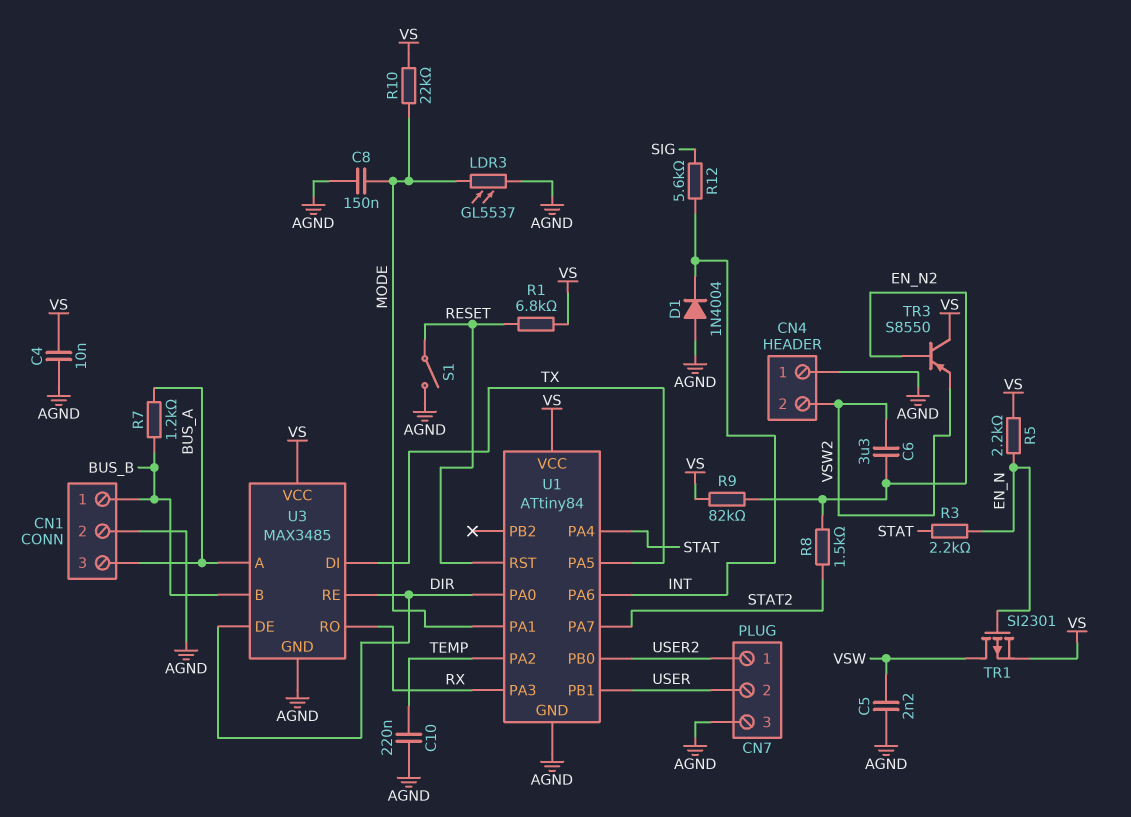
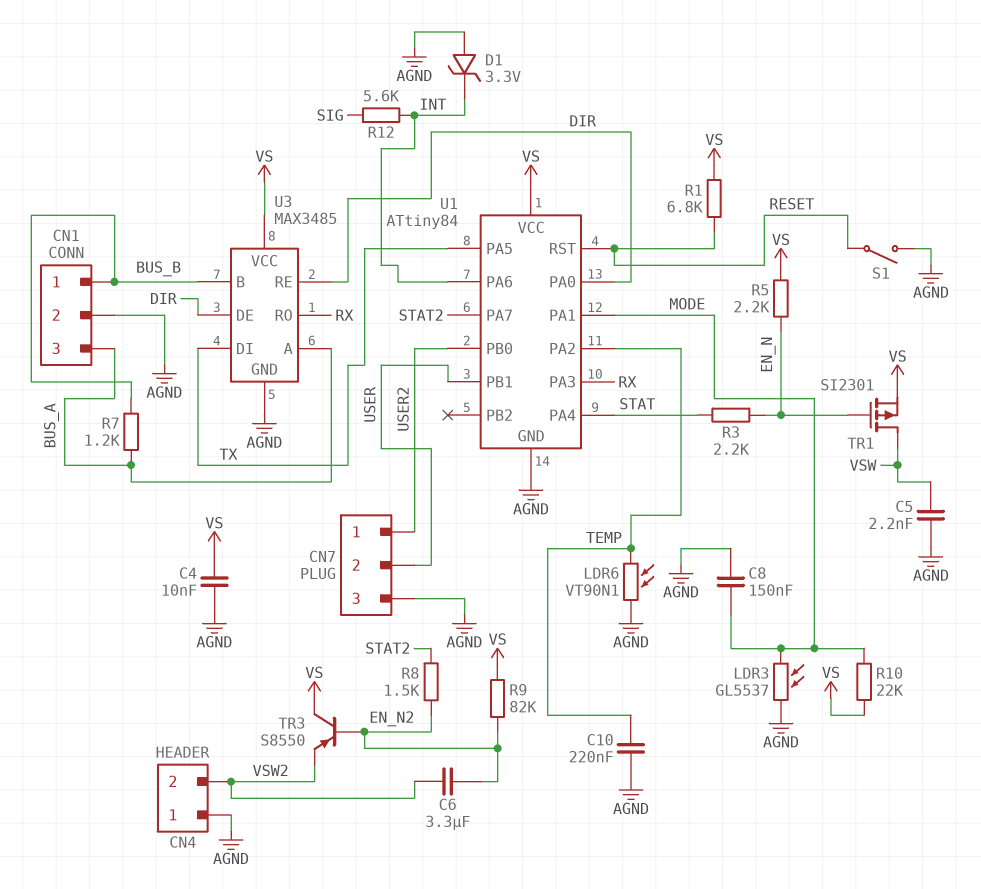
D1: diode 1N4004 (A AGND, K INT) -> zener 3.3V (A AGND, K INT)
LDR6: none -> VT90N1 (AGND, TEMP)

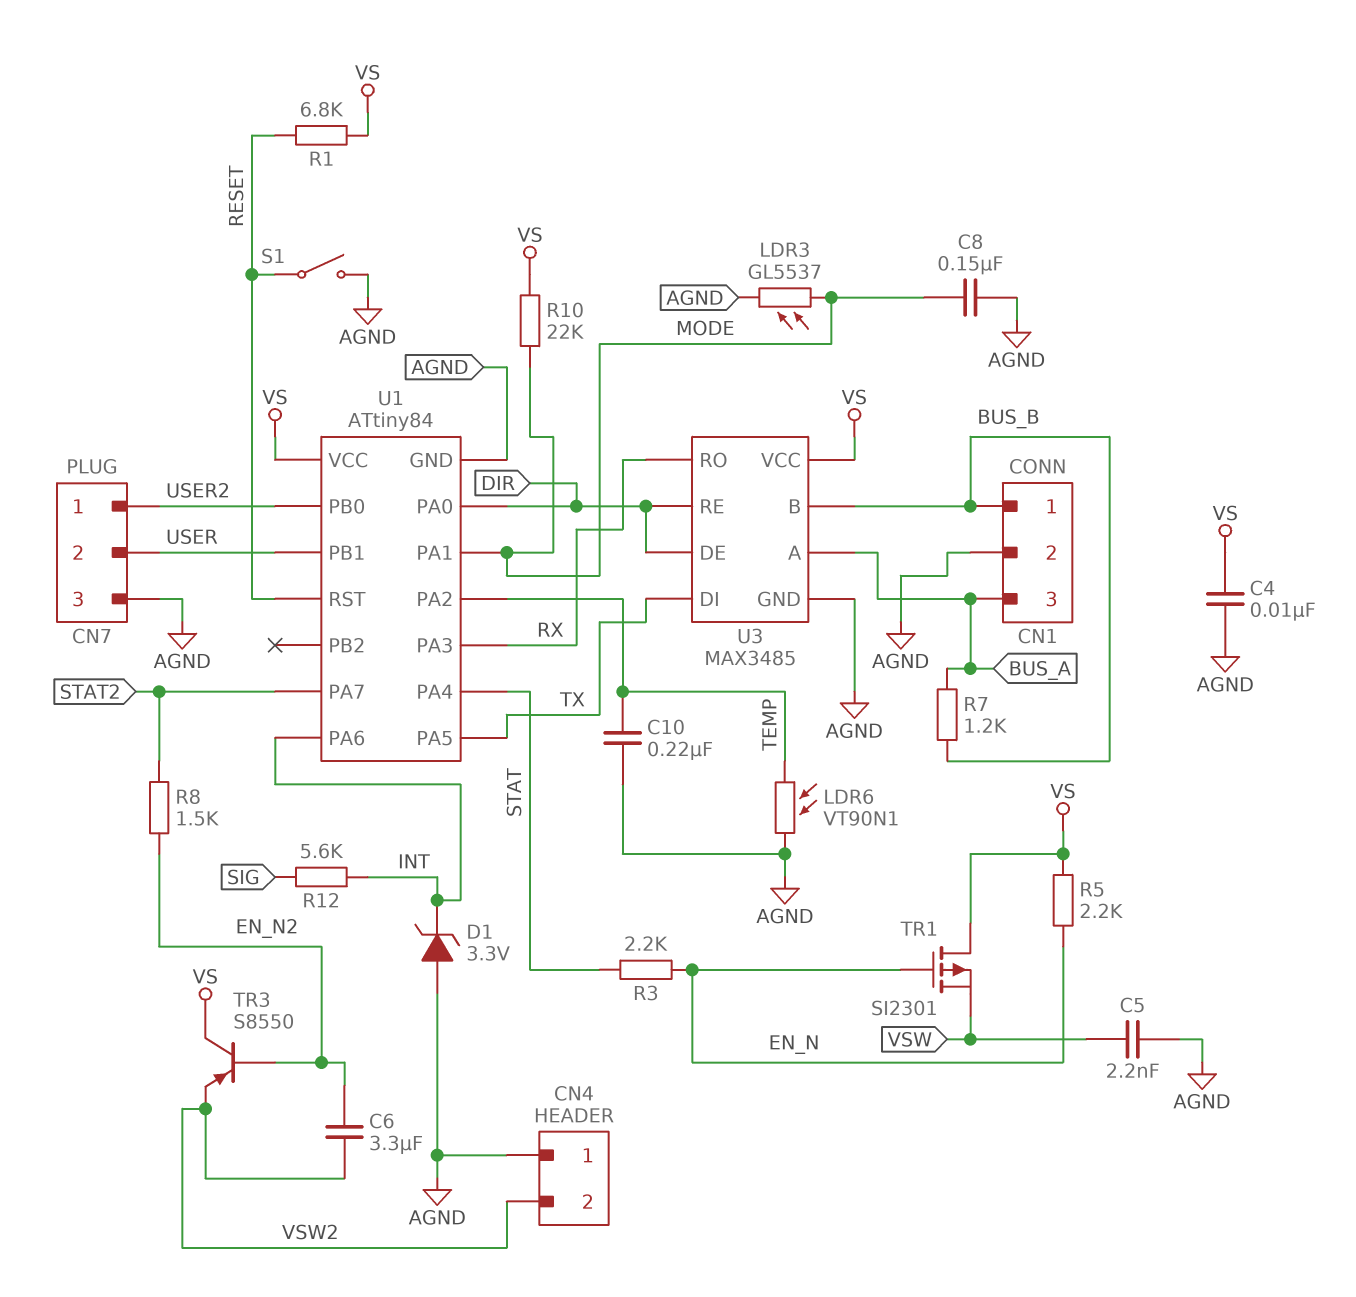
R9: 82k (EN_N2, VS) -> none
TR1: PMOS SI2301 (G EN_N, D VSW, S VS) -> PMOS SI2301 (G EN_N, D VS, S VSW)

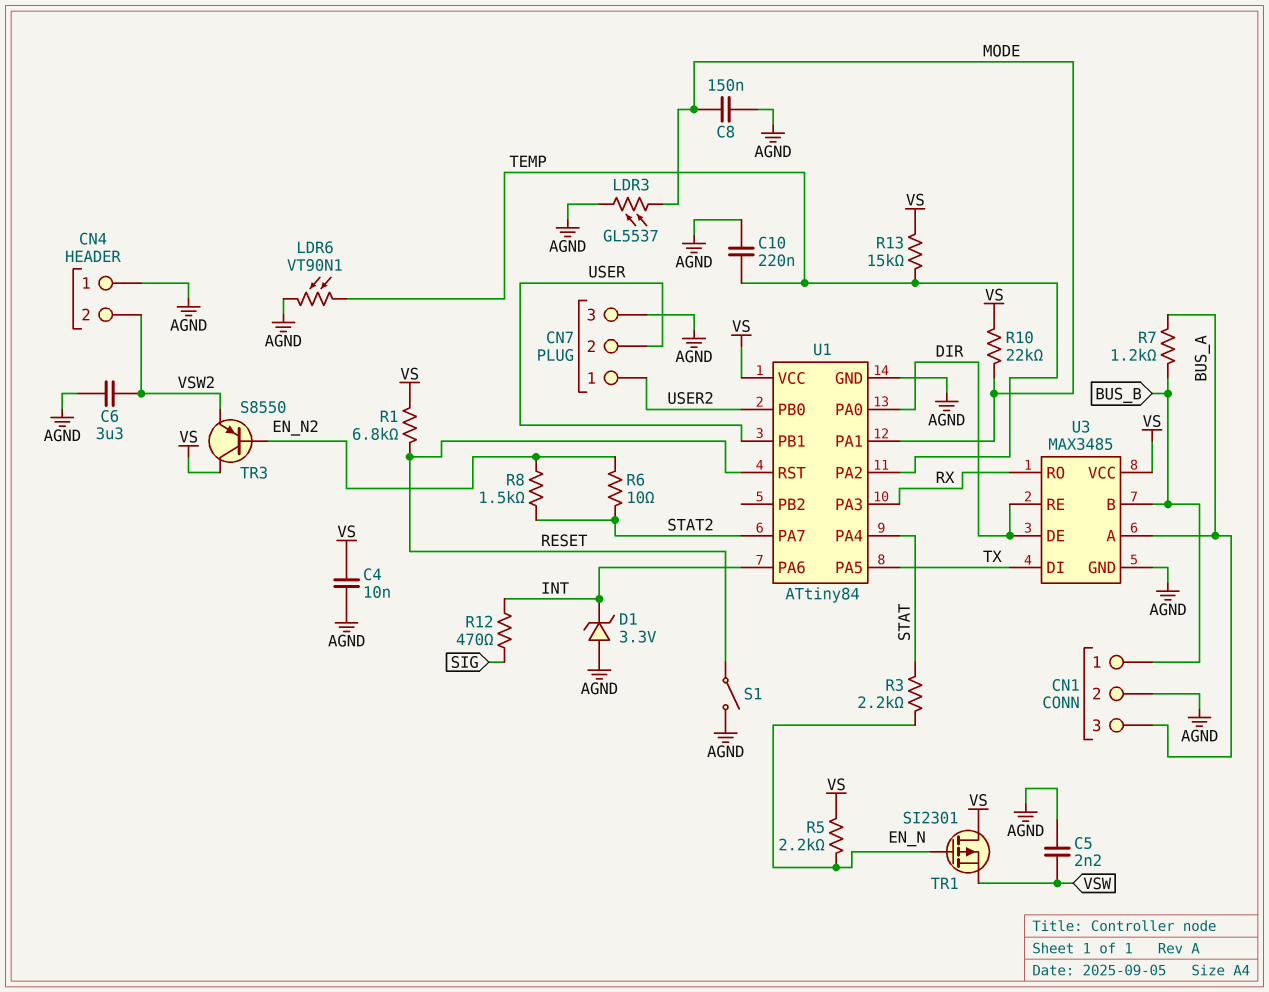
C6: 3.3uF (EN_N2, VSW2) -> 3.3uF (AGND, VSW2)
R6: none -> 10 (EN_N2, STAT2)
R12: 5.6k (INT, SIG) -> 470 (INT, SIG)
R13: none -> 15k (TEMP, VS)

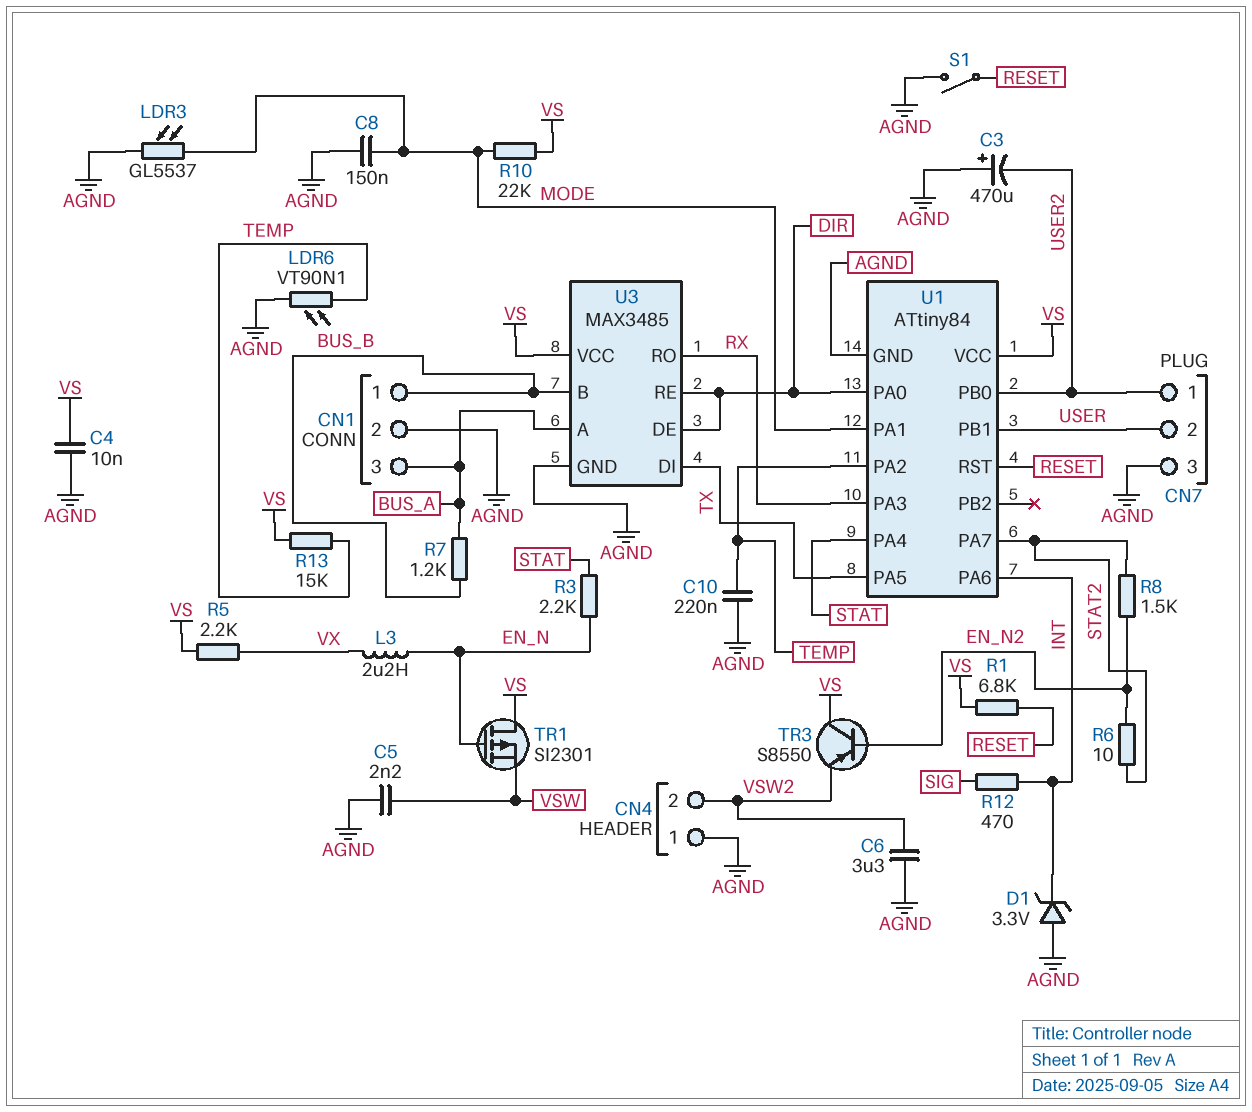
C3: none -> 470uF (plus AGND, minus USER2)
L3: none -> 2.2uH (EN_N, VX)
R5: 2.2k (EN_N, VS) -> 2.2k (VS, VX)

